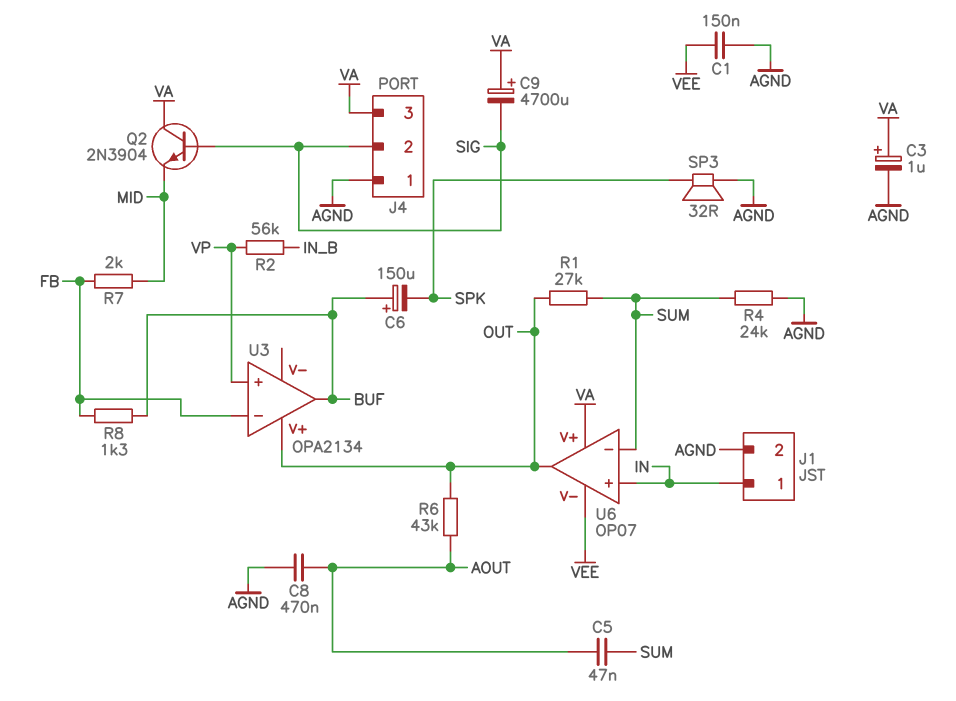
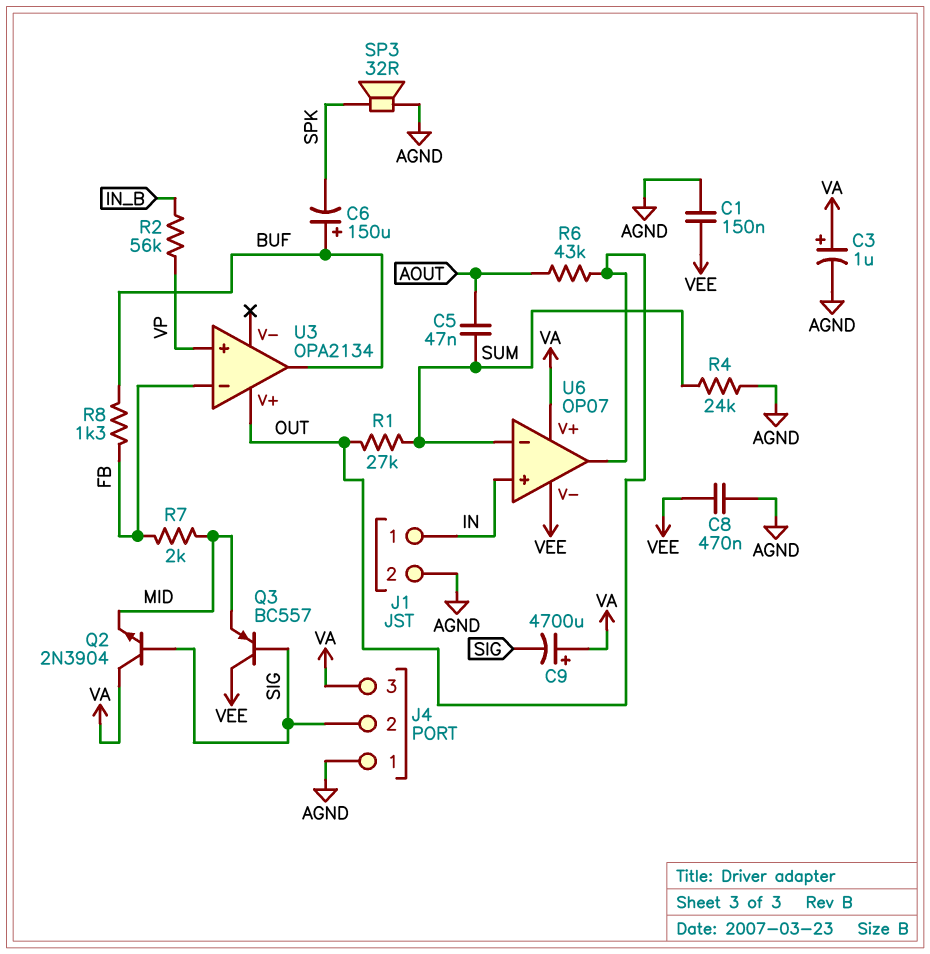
C8: 470nF (AGND, AOUT) -> 470nF (AGND, VEE)
Q3: none -> PNP BC557 (B SIG, C VEE, E MID)

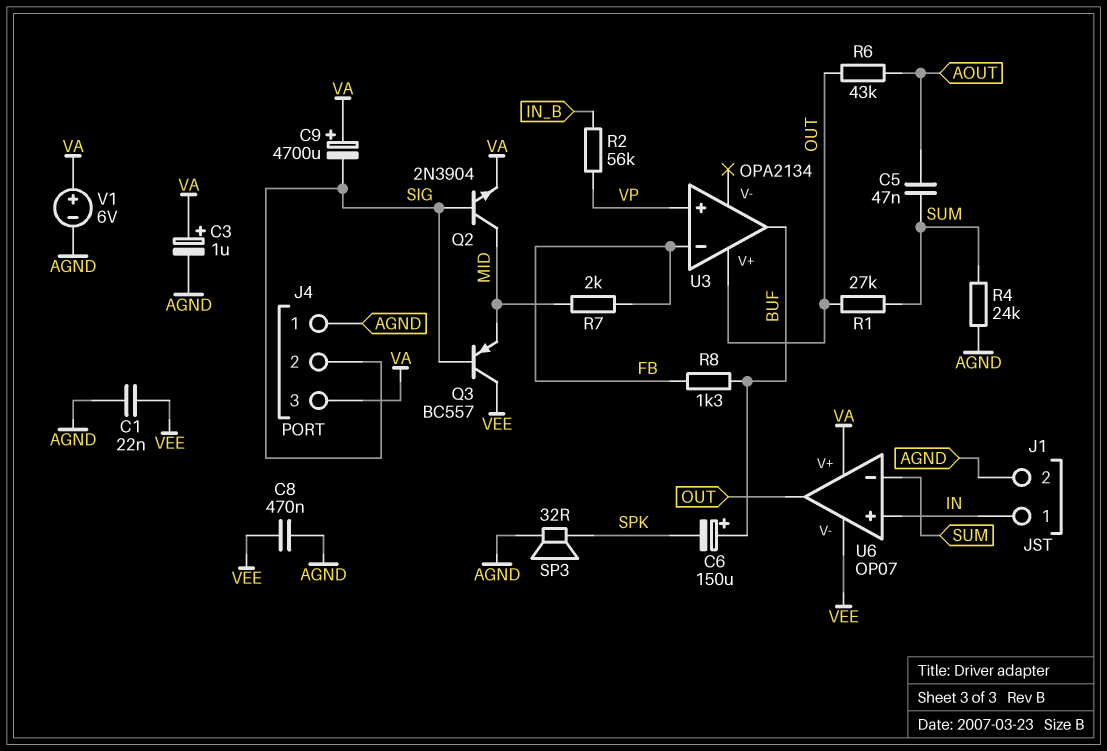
C1: 150nF (AGND, VEE) -> 22nF (AGND, VEE)
Q2: NPN 2N3904 (B SIG, C VA, E MID) -> NPN 2N3904 (B SIG, C MID, E VA)
V1: none -> 6V (plus VA, minus AGND)

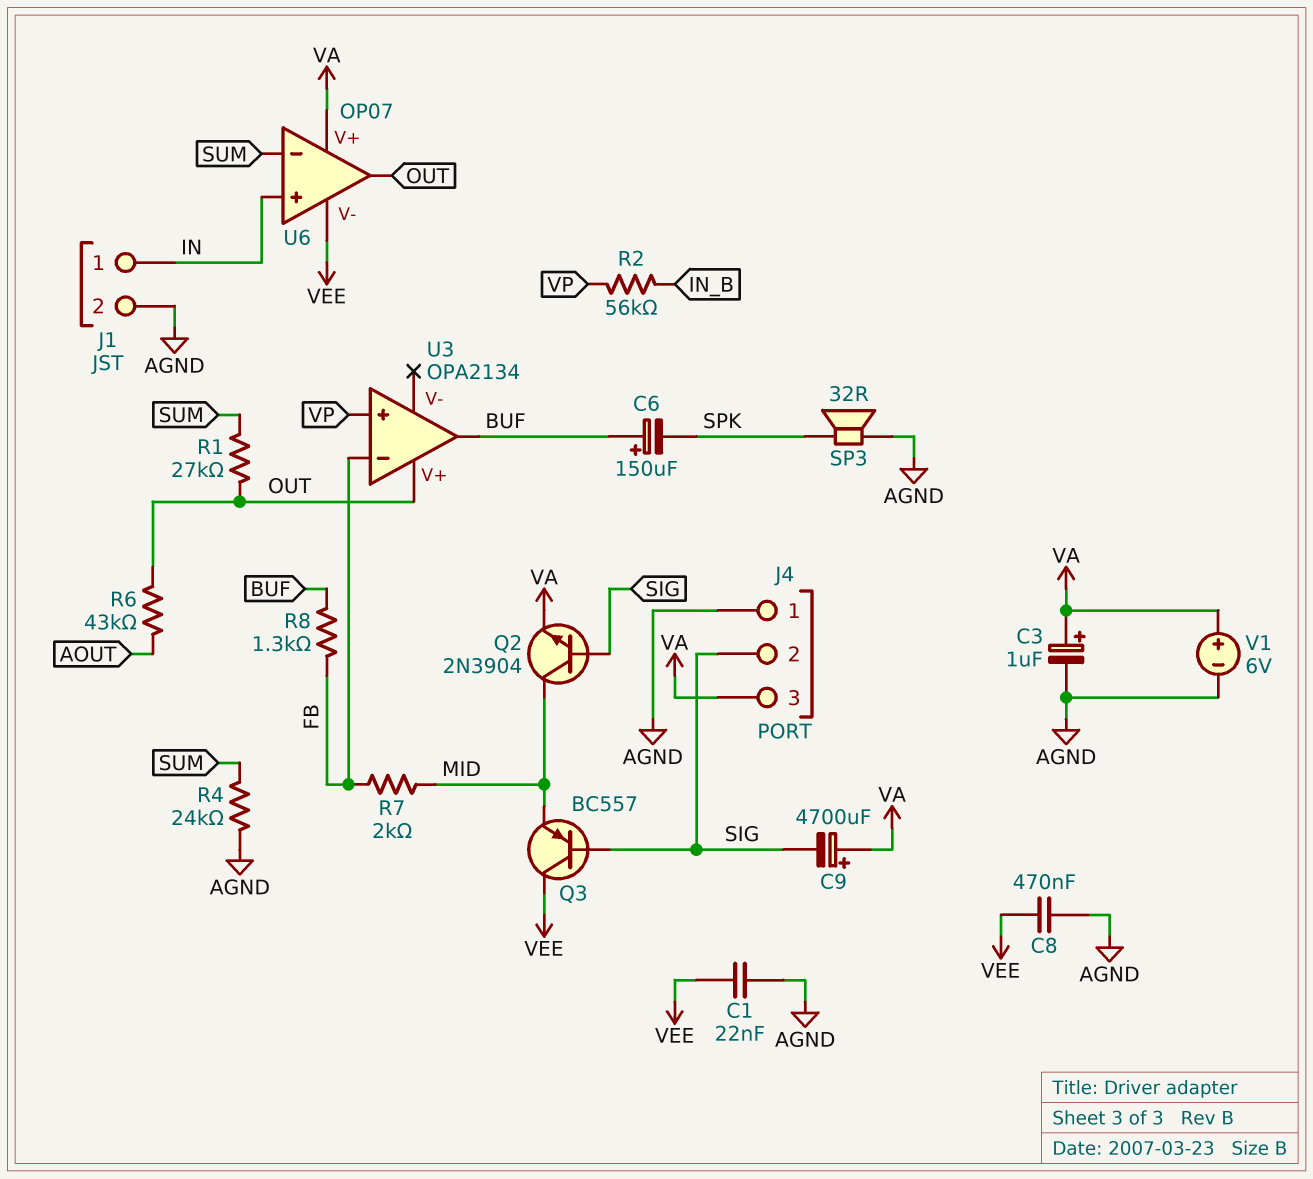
C5: 47nF (AOUT, SUM) -> none

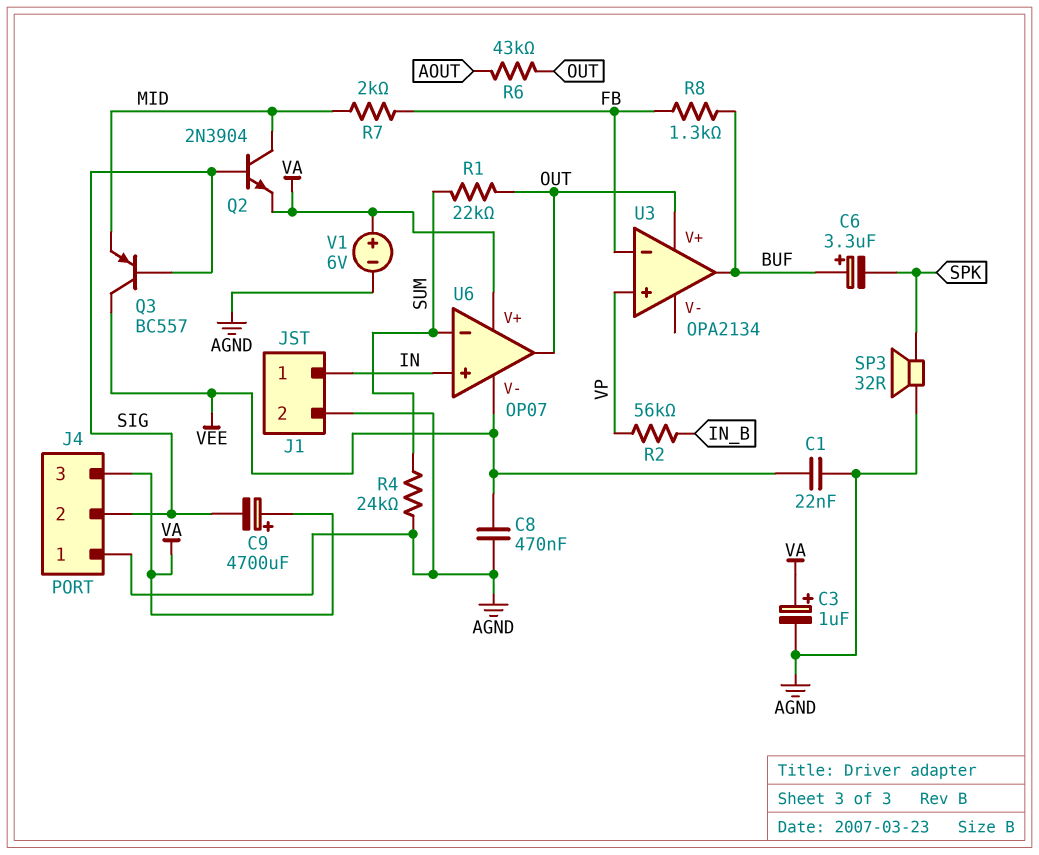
C6: 150uF (plus BUF, minus SPK) -> 3.3uF (plus BUF, minus SPK)
R1: 27k (OUT, SUM) -> 22k (OUT, SUM)

